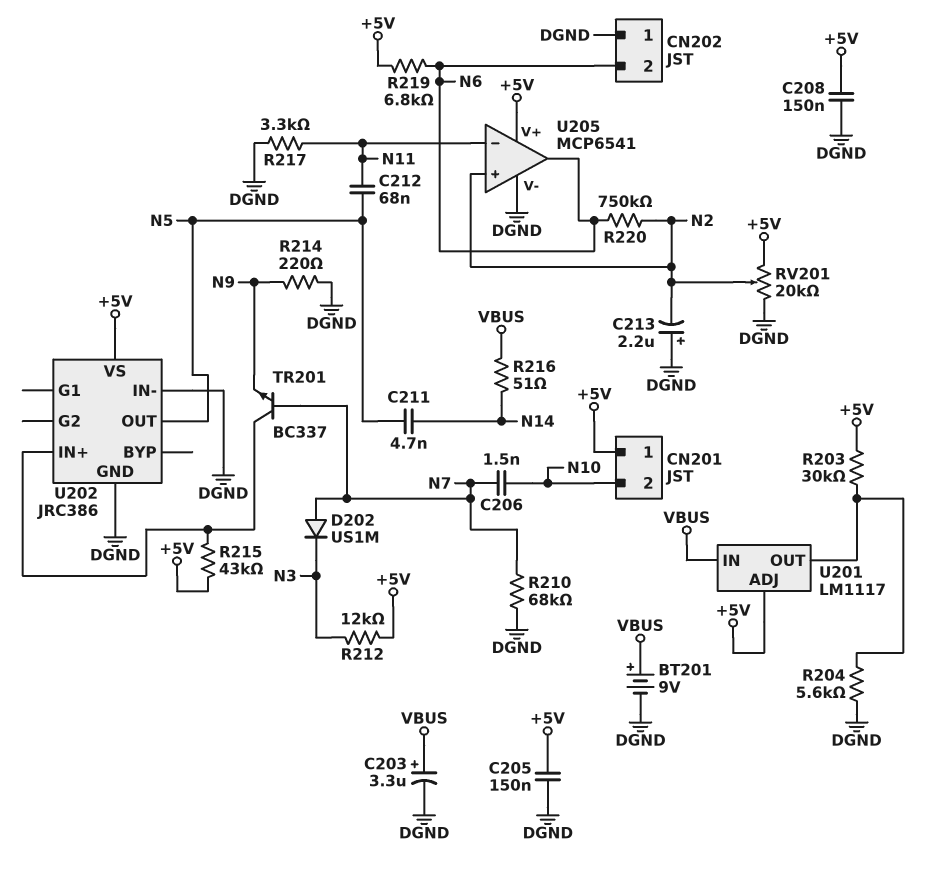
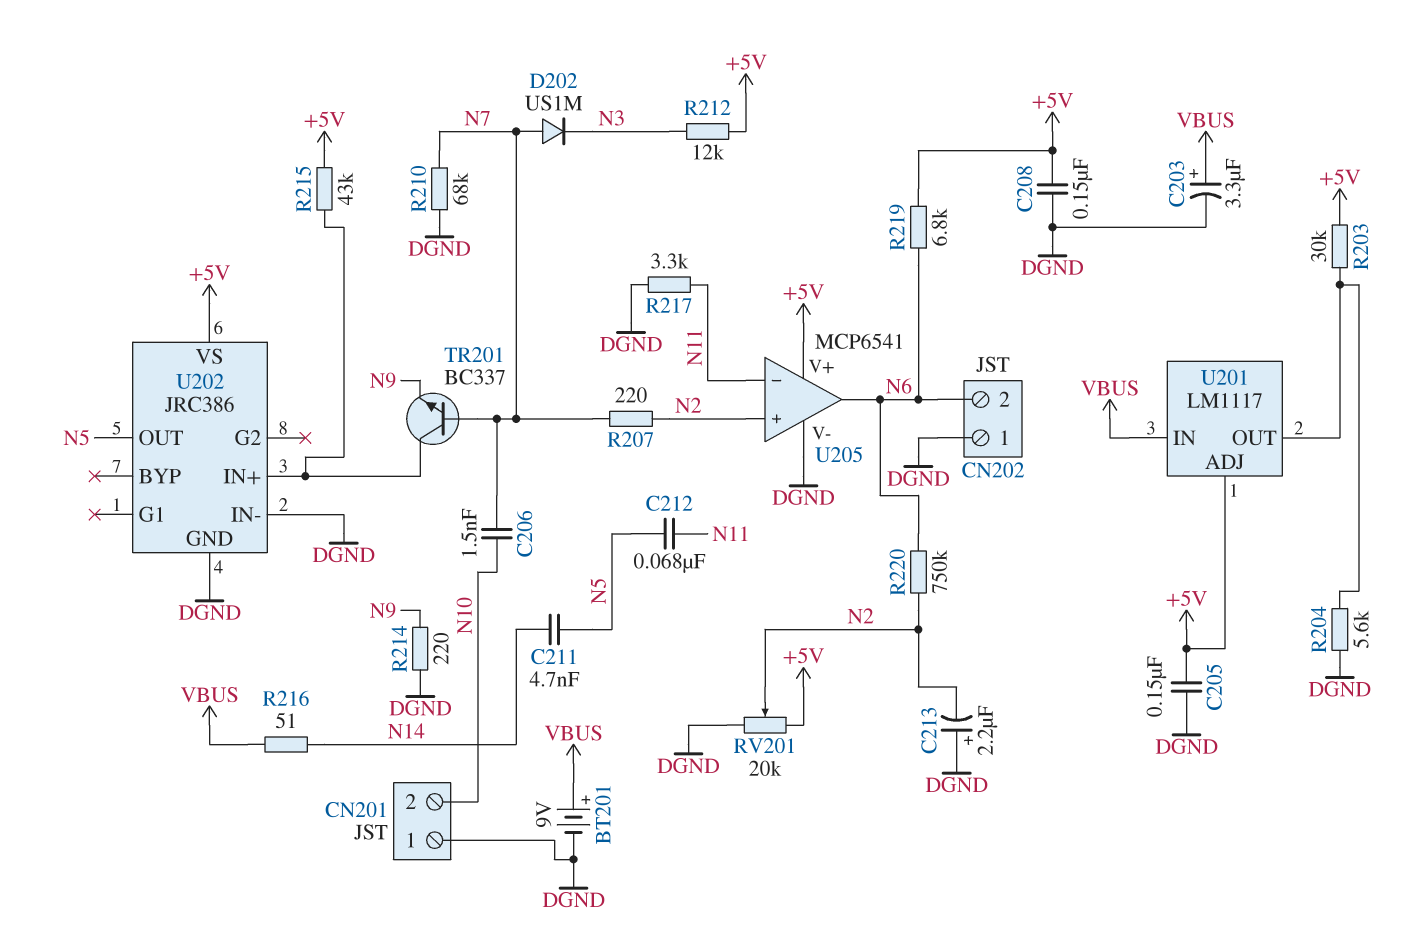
CN201 pin 1: +5V -> DGND
R207: none -> 220 (N2, N7)

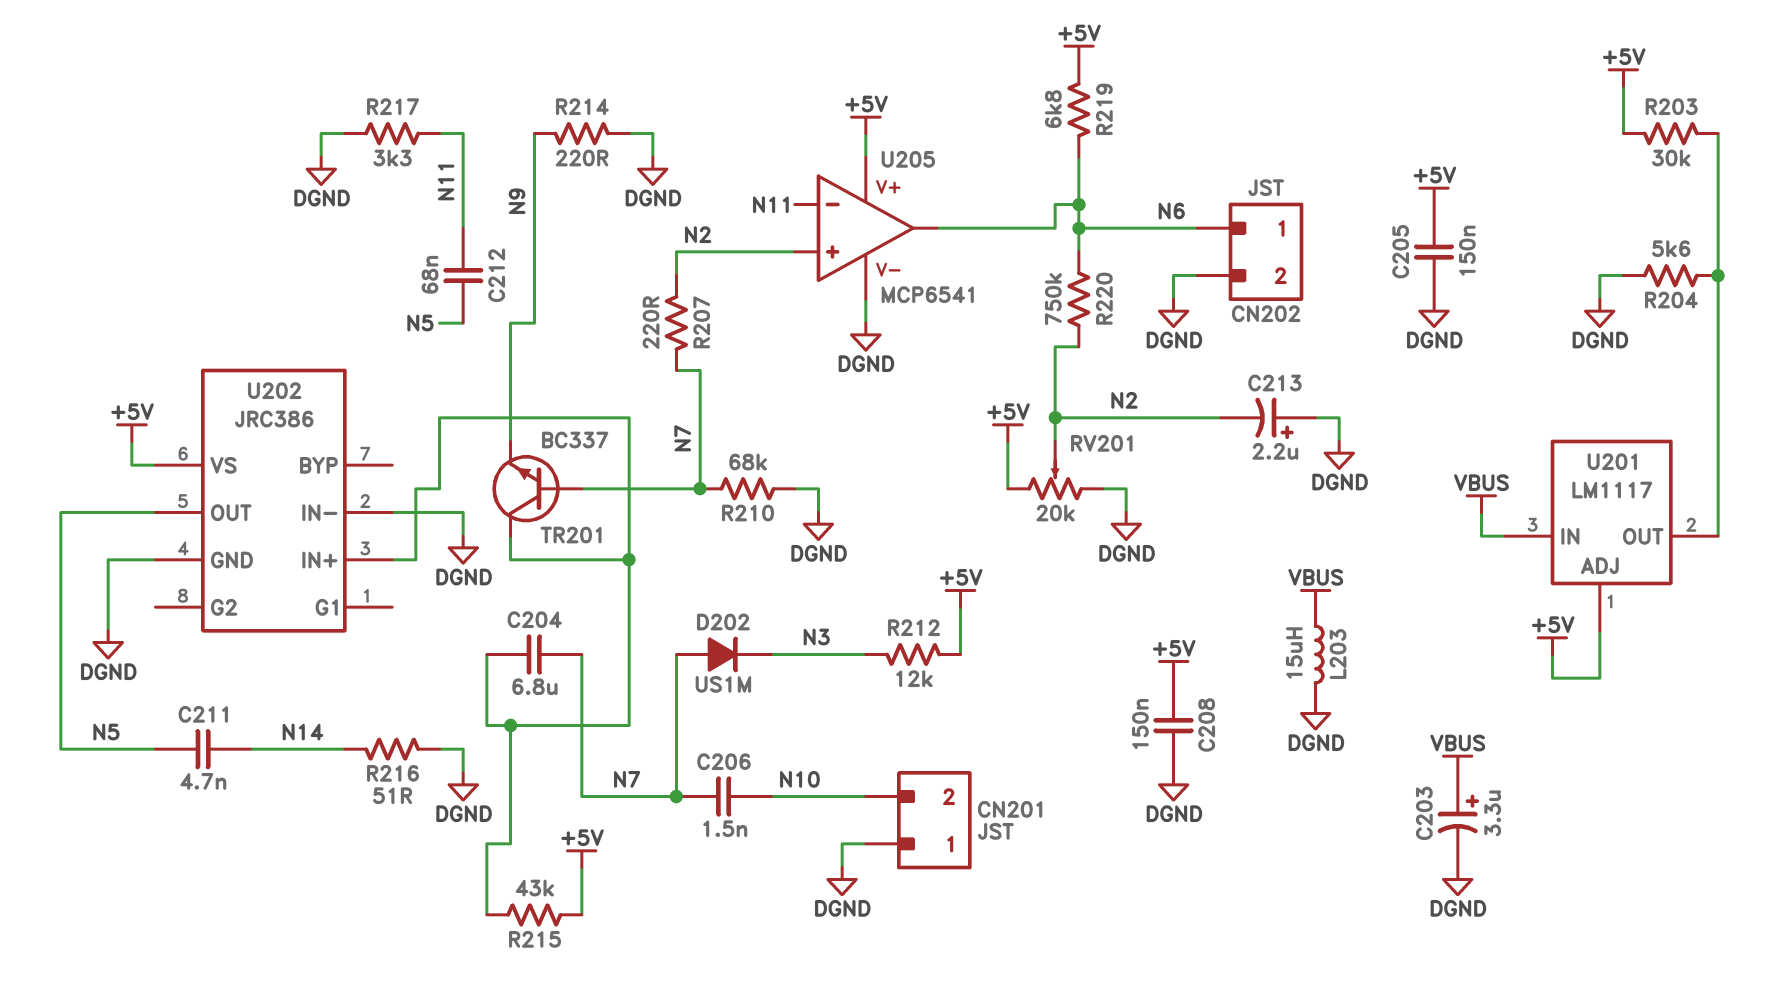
BT201: 9V (plus VBUS, minus DGND) -> none
C204: none -> 6.8uF (N7, U202/IN+)
CN202 pin 1: DGND -> N6
CN202 pin 2: N6 -> DGND
L203: none -> 15uH (DGND, VBUS)
R216: 51 (N14, VBUS) -> 51 (DGND, N14)

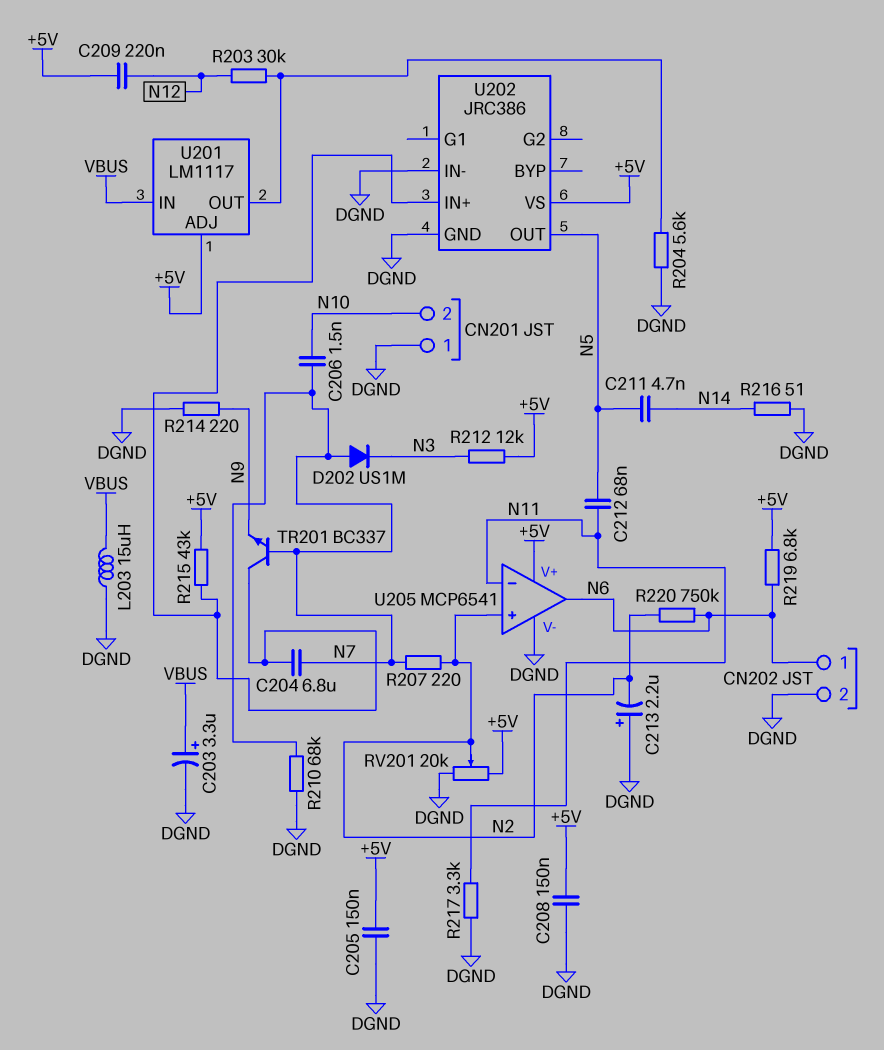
C209: none -> 220nF (+5V, N12)
R203: 30k (+5V, U201/OUT) -> 30k (N12, U201/OUT)

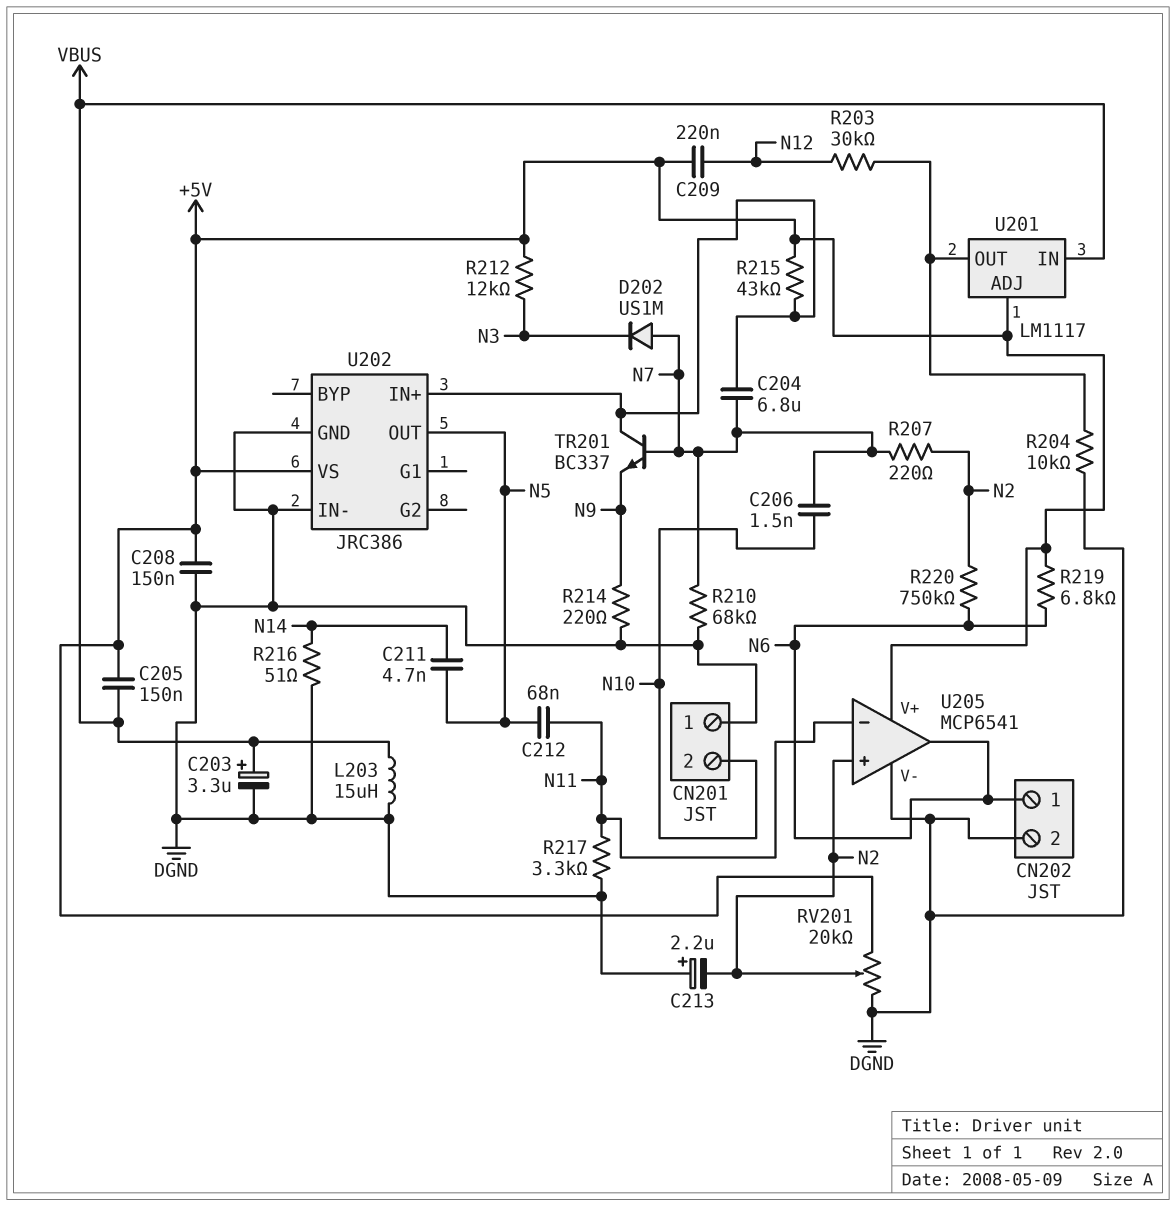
C205: 150nF (+5V, DGND) -> 150nF (+5V, VBUS)
R204: 5.6k (DGND, U201/OUT) -> 10k (DGND, U201/OUT)

